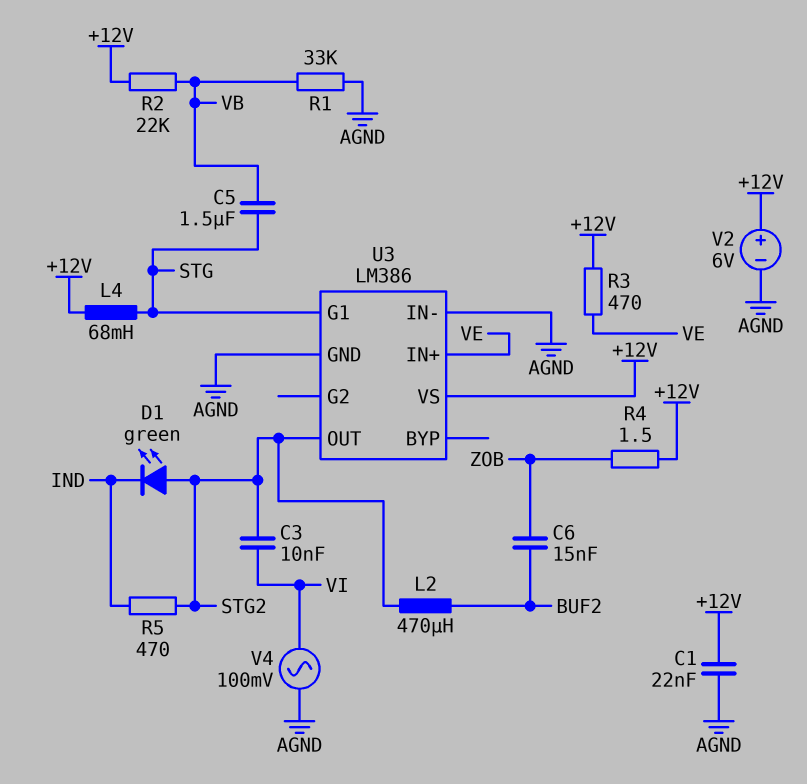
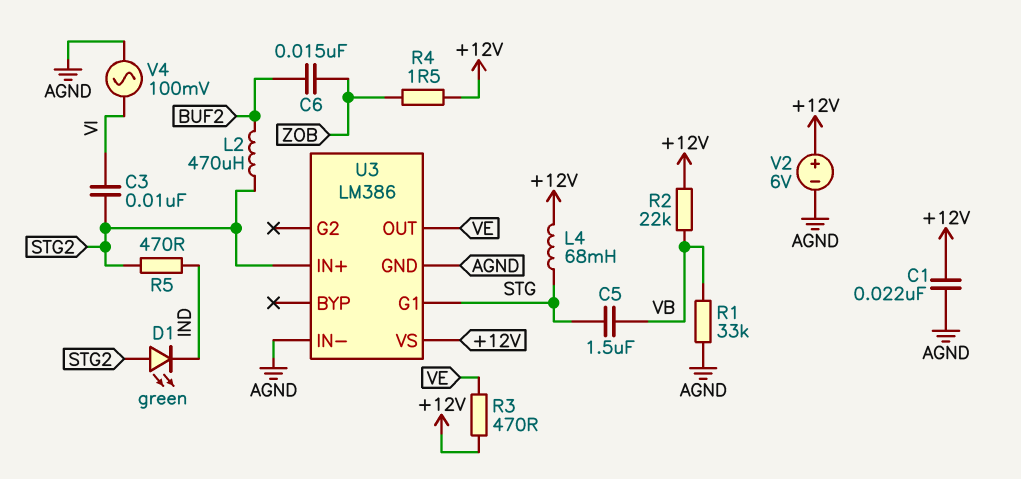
U3 pin IN+: VE -> STG2
U3 pin OUT: STG2 -> VE

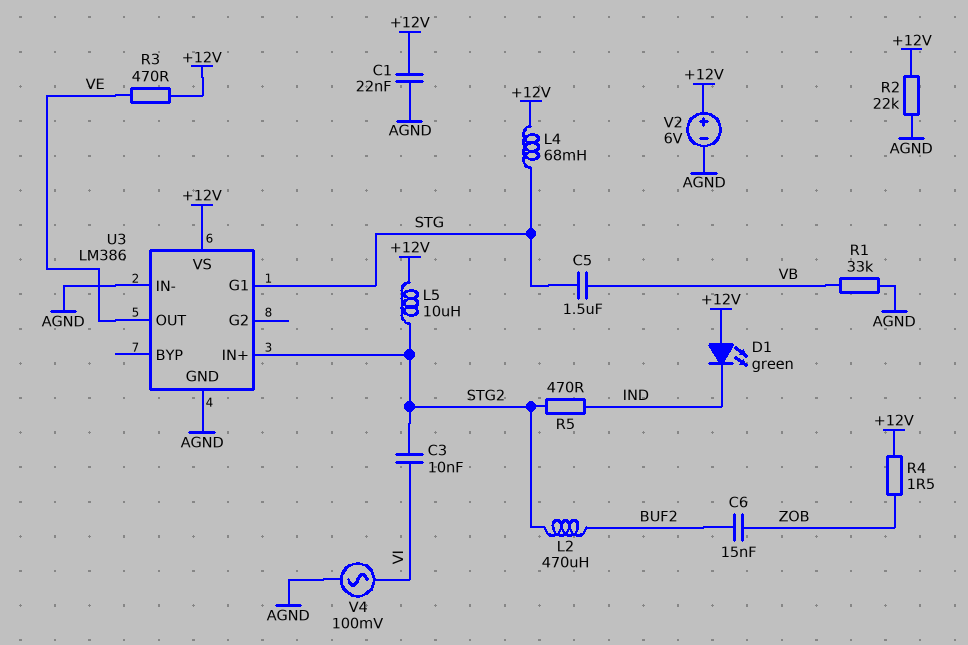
D1: LED green (A STG2, K IND) -> LED green (A +12V, K IND)
L5: none -> 10uH (+12V, STG2)
R2: 22k (+12V, VB) -> 22k (+12V, AGND)

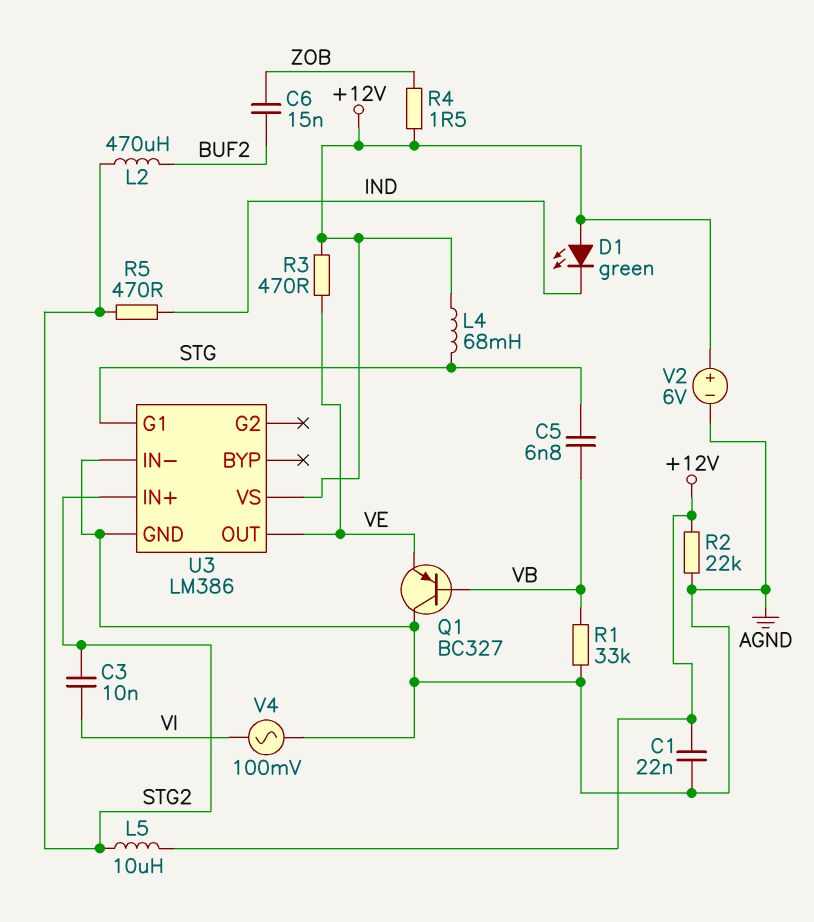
C5: 1.5uF (STG, VB) -> 6.8nF (STG, VB)
Q1: none -> PNP BC327 (B VB, C AGND, E VE)

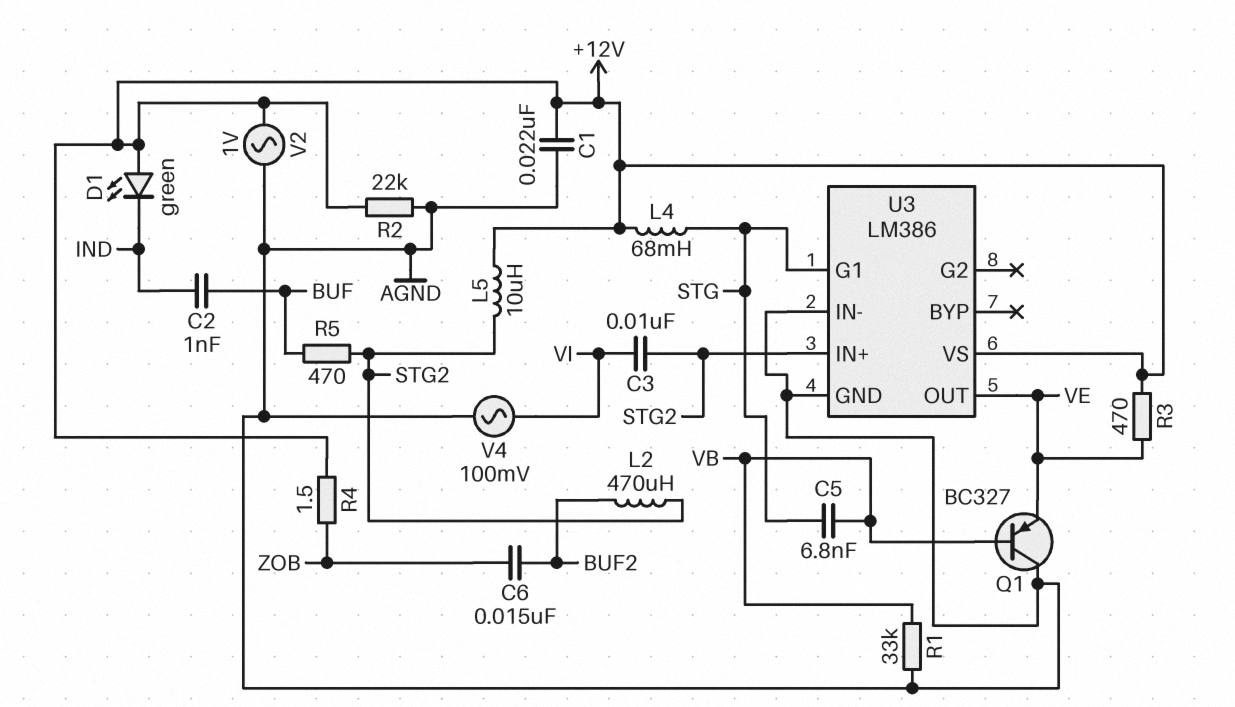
C2: none -> 1nF (BUF, IND)
R5: 470 (IND, STG2) -> 470 (BUF, STG2)
V2: 6V (plus +12V, minus AGND) -> AC 1V (+12V, AGND)

